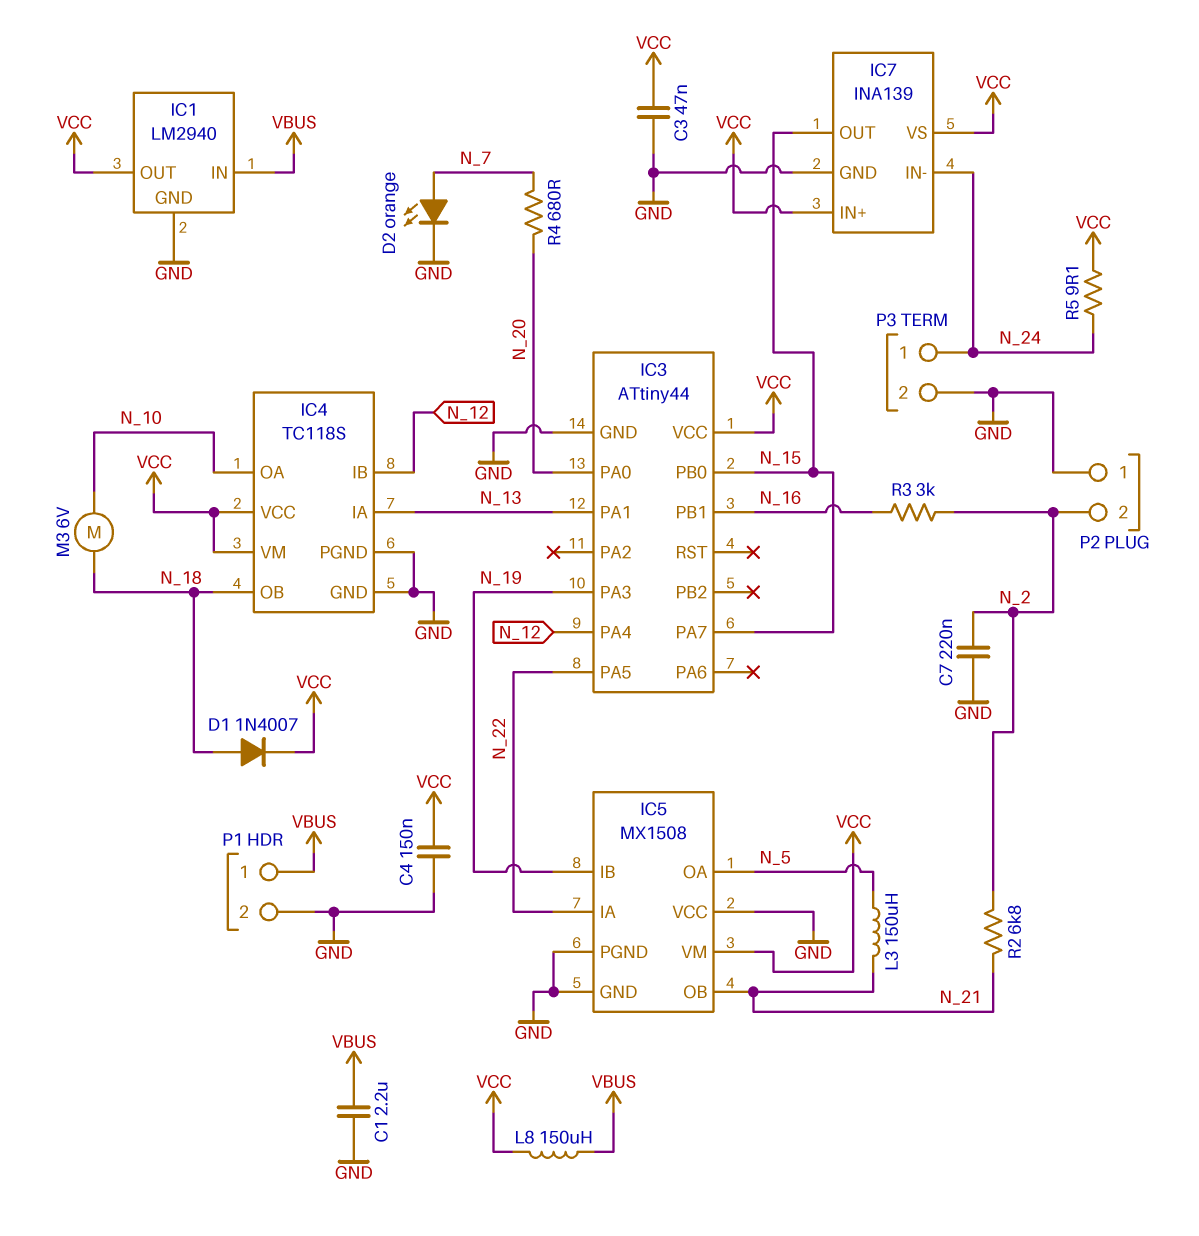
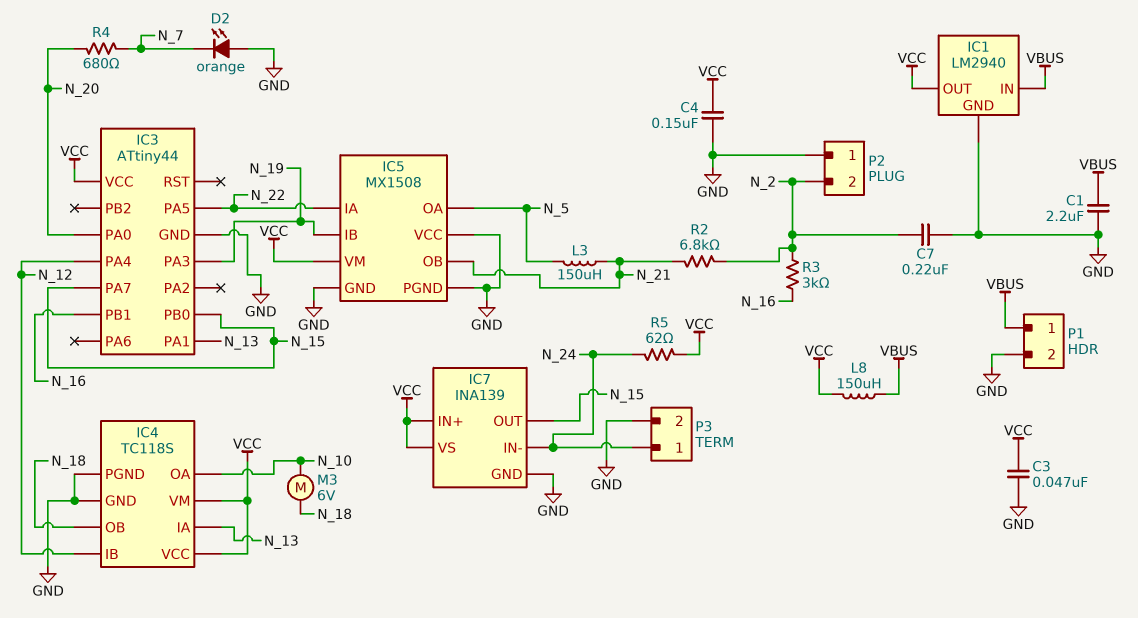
D1: diode 1N4007 (A N_18, K VCC) -> none
D2: LED orange (A N_7, K GND) -> LED orange (A GND, K N_7)
R5: 9.1 (N_24, VCC) -> 62 (N_24, VCC)

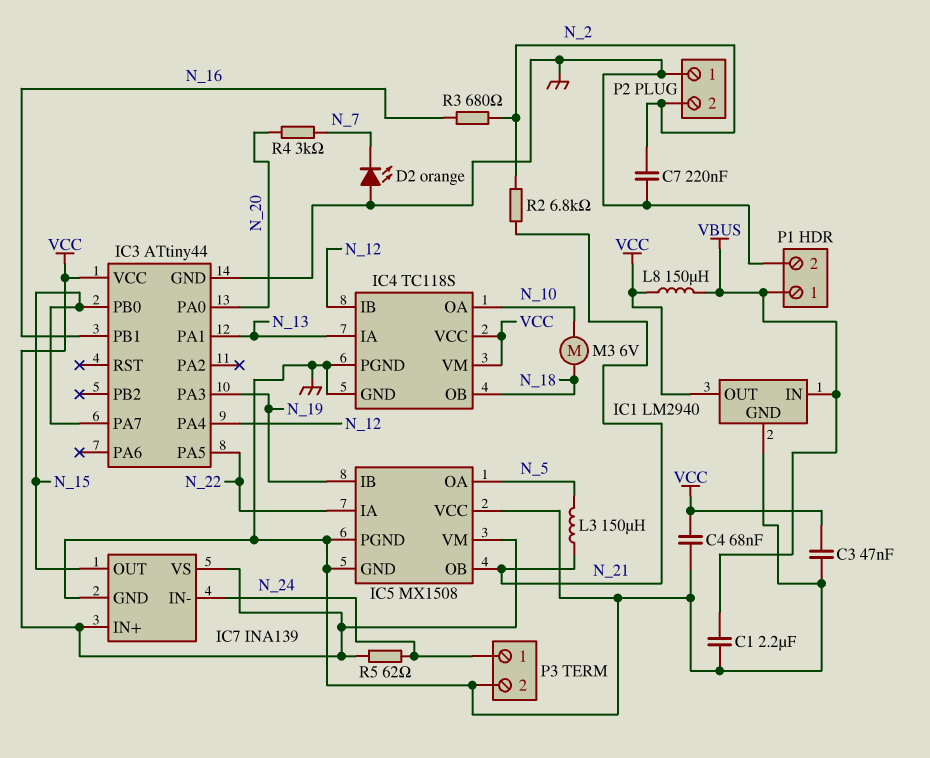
C4: 150nF (GND, VCC) -> 68nF (GND, VCC)
R3: 3k (N_2, N_16) -> 680 (N_2, N_16)
R4: 680 (N_7, N_20) -> 3k (N_7, N_20)

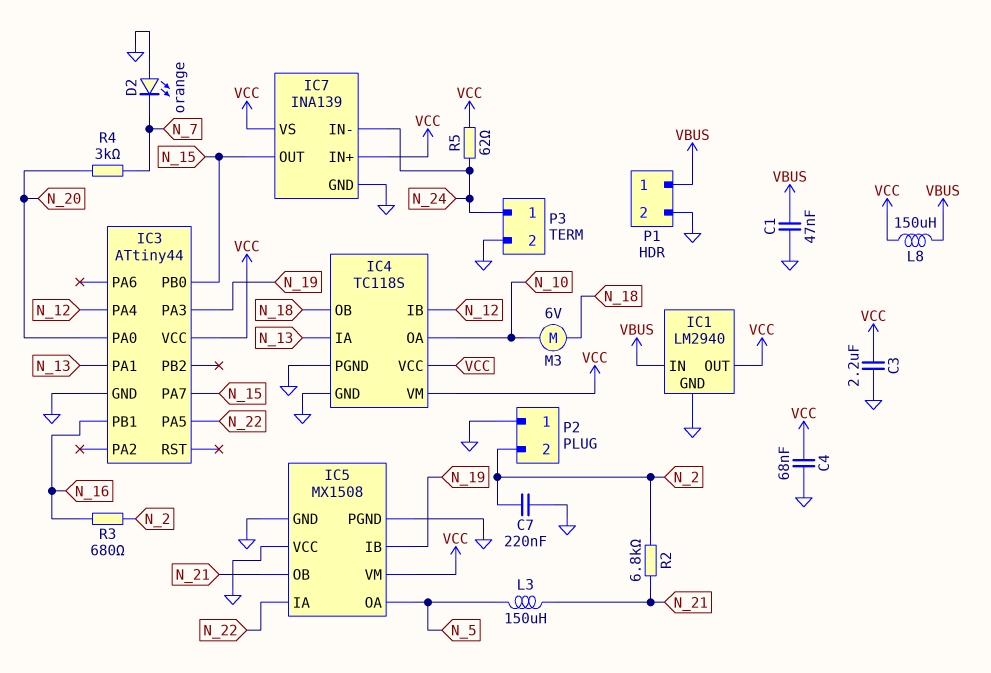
C1: 2.2uF (GND, VBUS) -> 47nF (GND, VBUS)
C3: 47nF (GND, VCC) -> 2.2uF (GND, VCC)

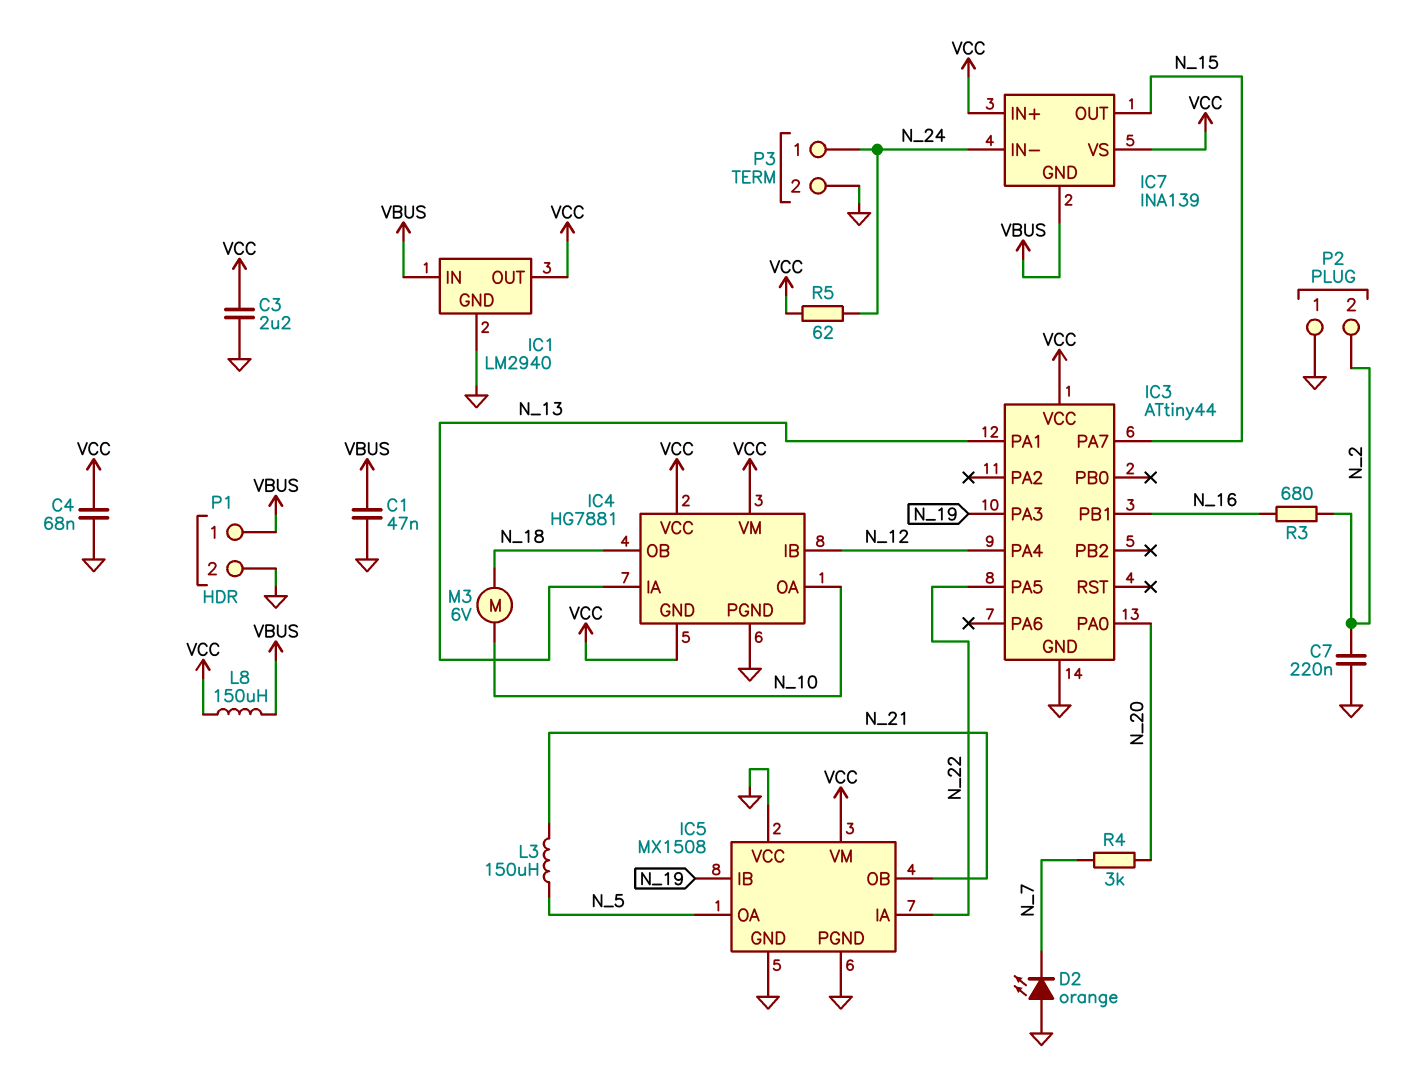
IC3 pin PB0: N_15 -> none
IC4: TC118S -> HG7881
IC4 pin GND: GND -> VCC
IC7 pin GND: GND -> VBUS
R2: 6.8k (N_2, N_21) -> none

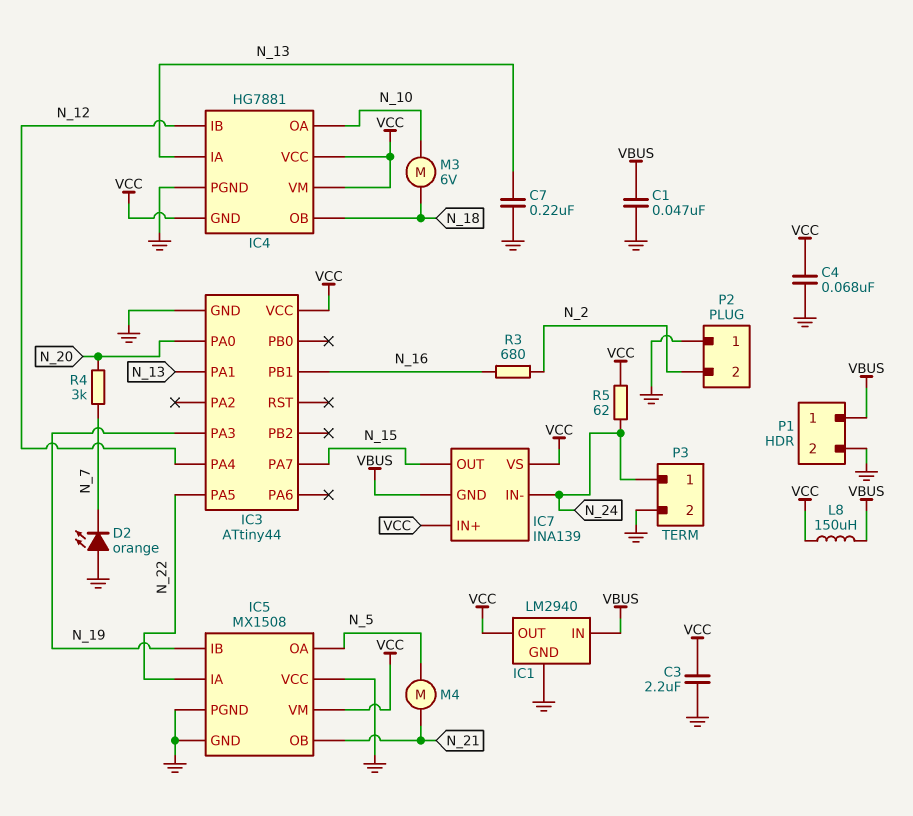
C7: 220nF (GND, N_2) -> 220nF (GND, N_13)
L3: 150uH (N_5, N_21) -> none
M4: none -> motor (N_5, N_21)

